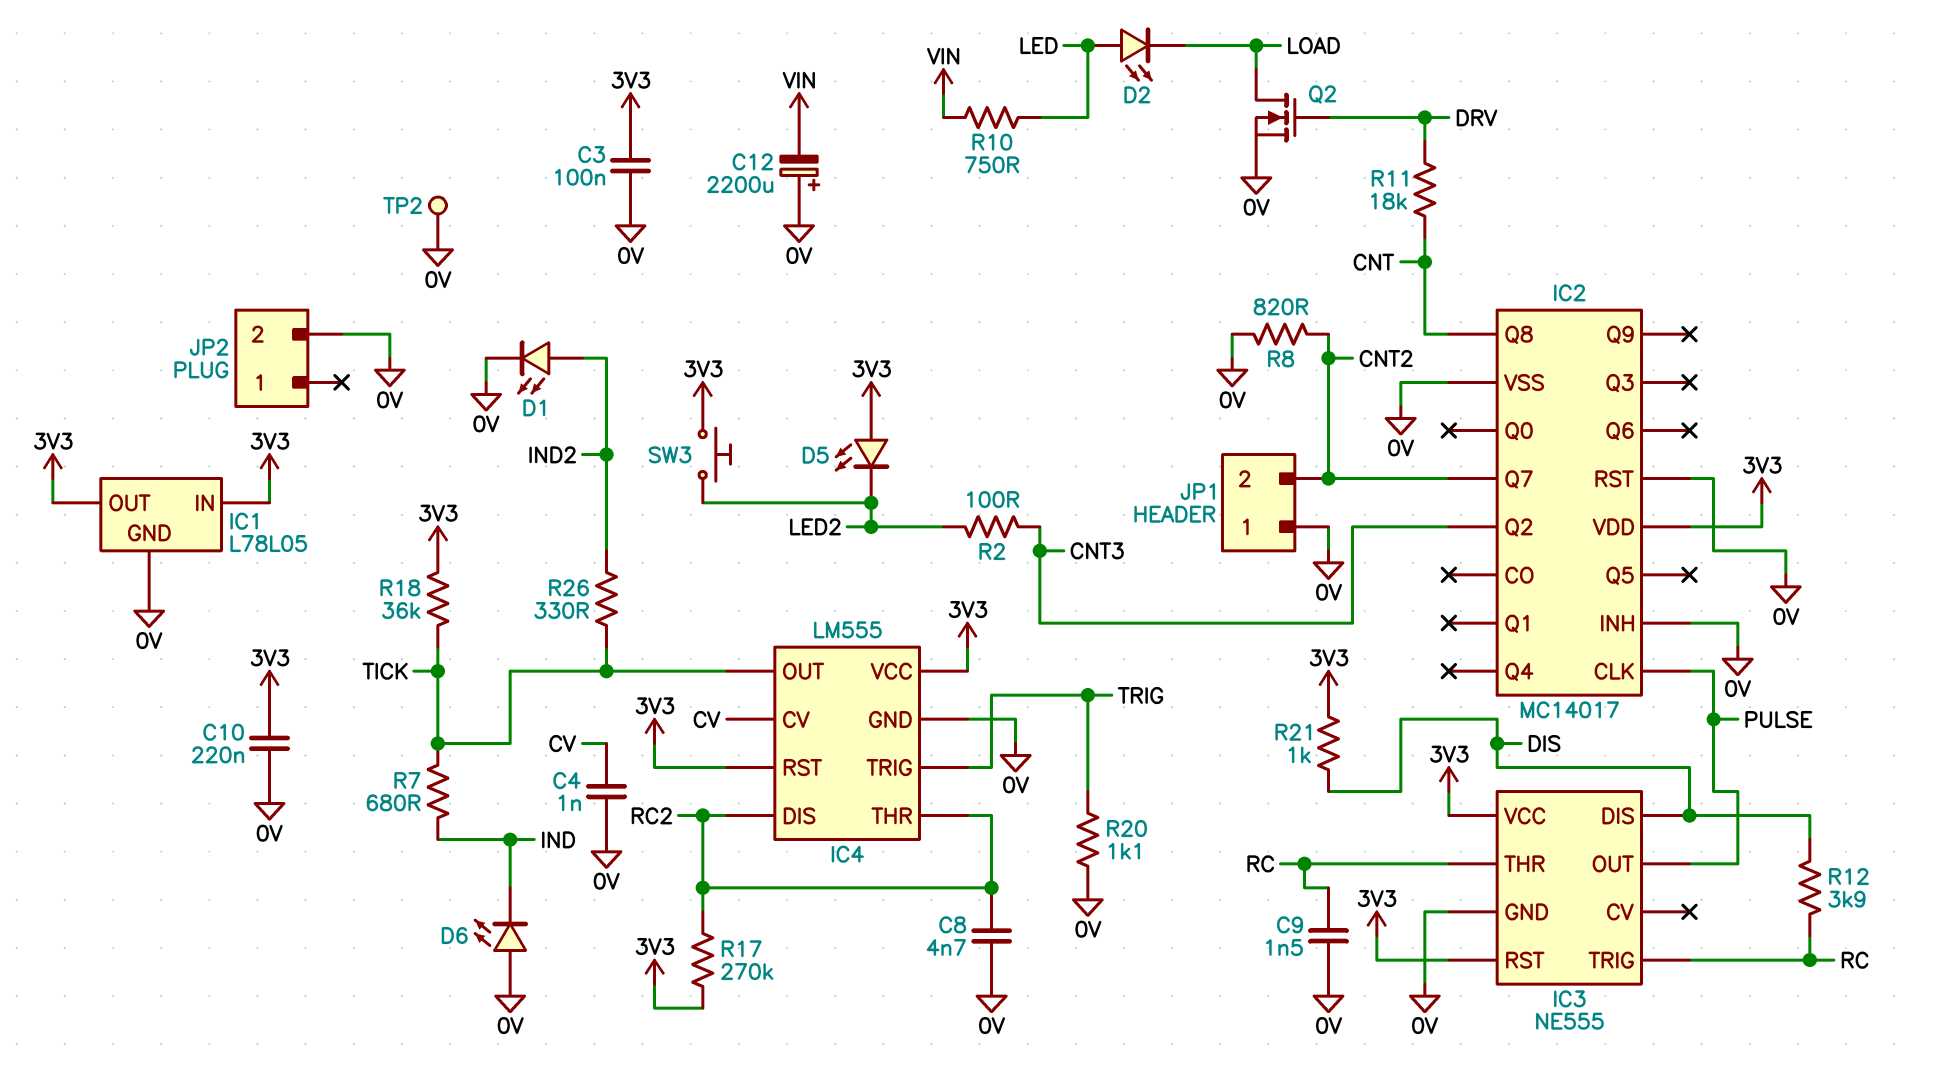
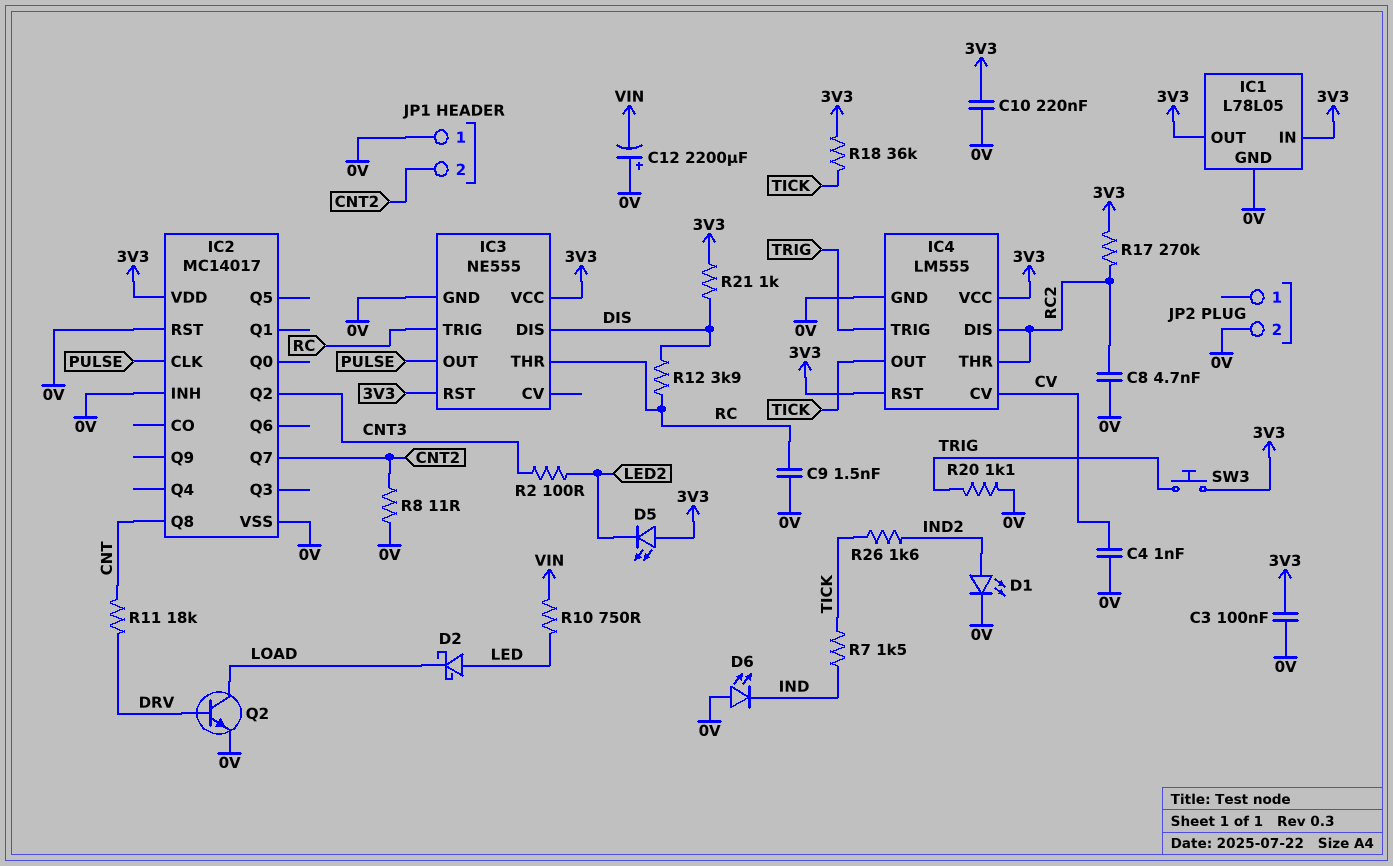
D2: LED (A LED, K LOAD) -> schottky (A LED, K LOAD)
Q2: NMOS (G DRV, D LOAD, S 0V) -> NPN (B DRV, C LOAD, E 0V)
R7: 680 (IND, TICK) -> 1.5k (IND, TICK)
R8: 820 (0V, CNT2) -> 11 (0V, CNT2)
R26: 330 (IND2, TICK) -> 1.6k (IND2, TICK)
SW3: button (3V3, LED2) -> button (3V3, TRIG)
TP2: test point (0V) -> none

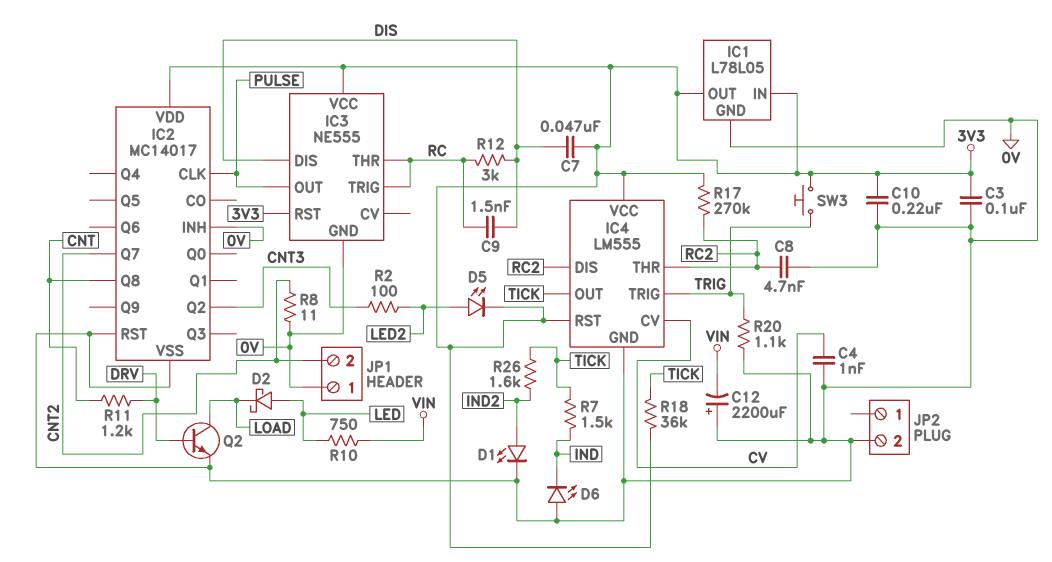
C7: none -> 47nF (3V3, DIS)
C9: 1.5nF (0V, RC) -> 1.5nF (DIS, RC)
D5: LED (A 3V3, K LED2) -> LED (A LED2, K 3V3)
R11: 18k (CNT, DRV) -> 1.2k (CNT, DRV)
R12: 3.9k (DIS, RC) -> 3k (DIS, RC)
R21: 1k (3V3, DIS) -> none

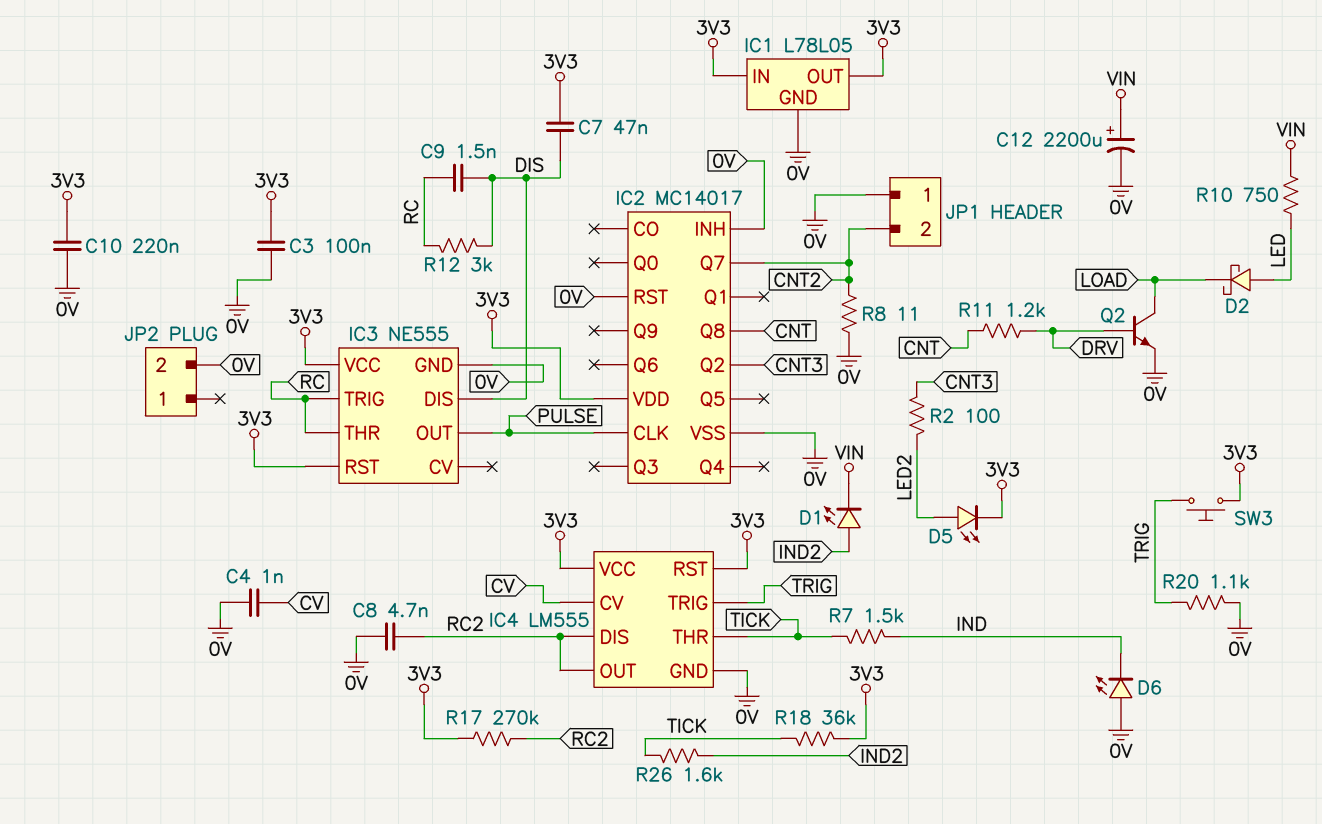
C12: 2200uF (plus 0V, minus VIN) -> 2200uF (plus VIN, minus 0V)
D1: LED (A IND2, K 0V) -> LED (A IND2, K VIN)
IC4 pin OUT: TICK -> RC2
IC4 pin THR: RC2 -> TICK

